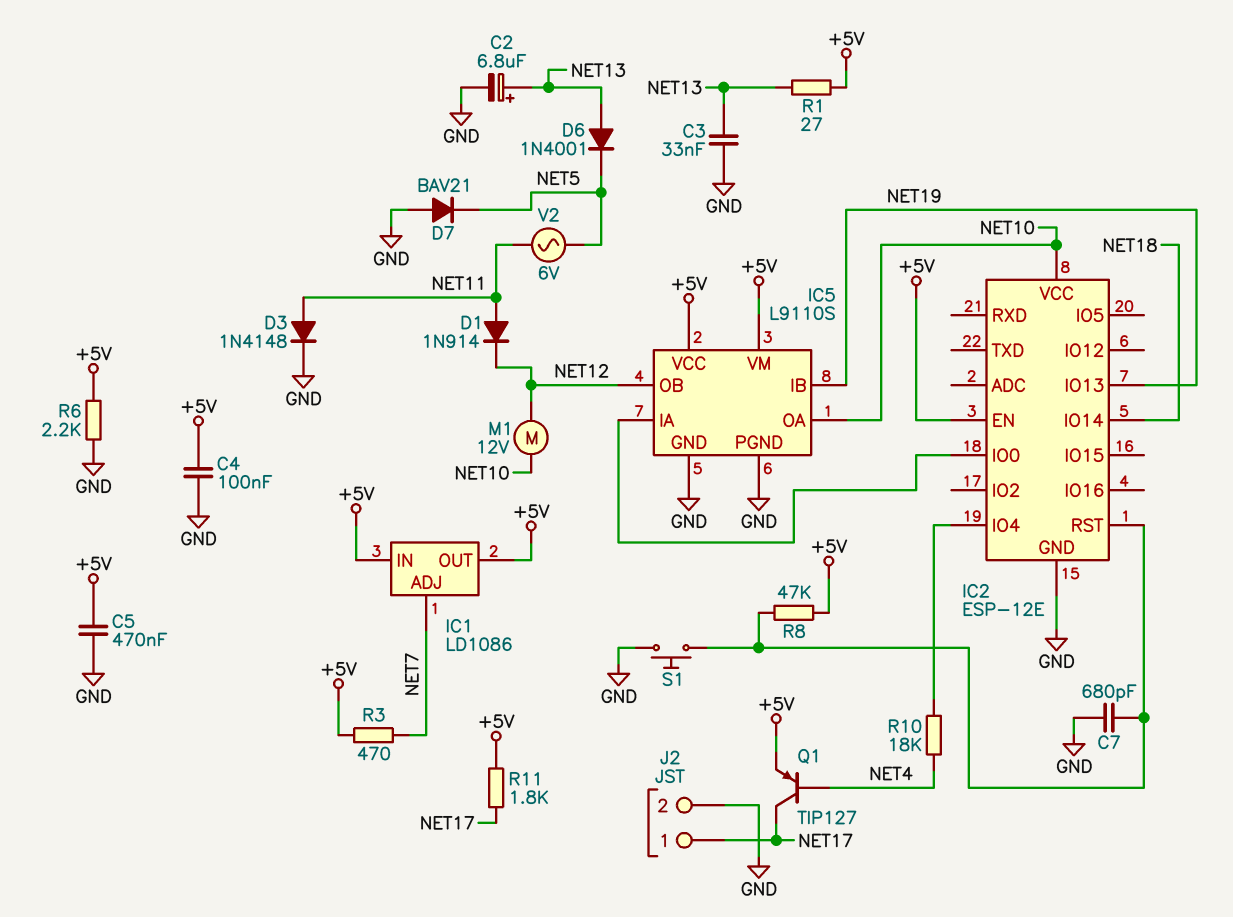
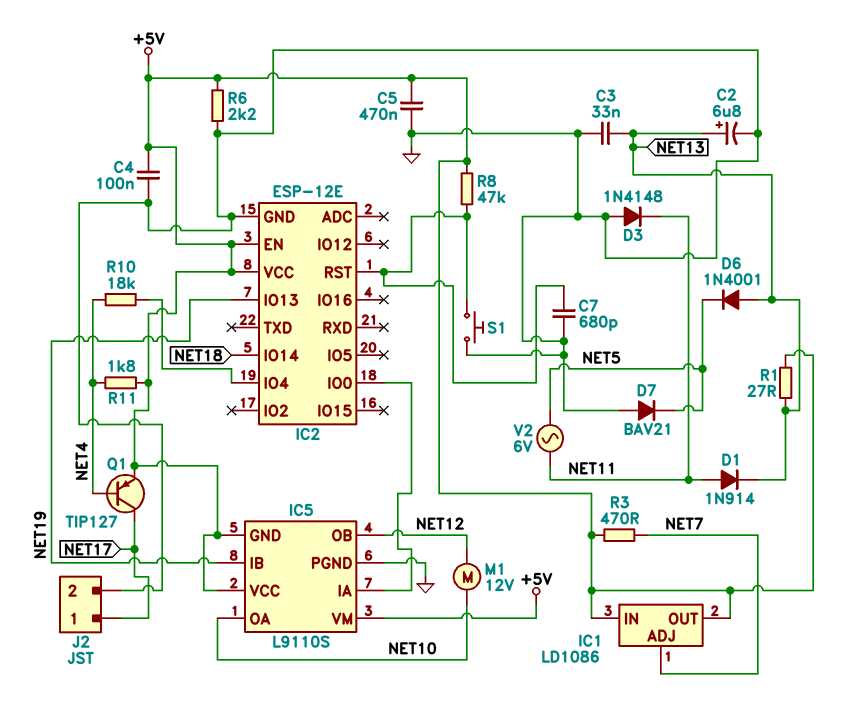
D1: diode 1N914 (A NET11, K NET12) -> diode 1N914 (A NET11, K NET13)
D3: diode 1N4148 (A NET11, K GND) -> diode 1N4148 (A GND, K NET11)
IC2 pin VCC: NET10 -> +5V
IC5 pin GND: GND -> +5V
R11: 1.8k (+5V, NET17) -> 1.8k (+5V, NET4)

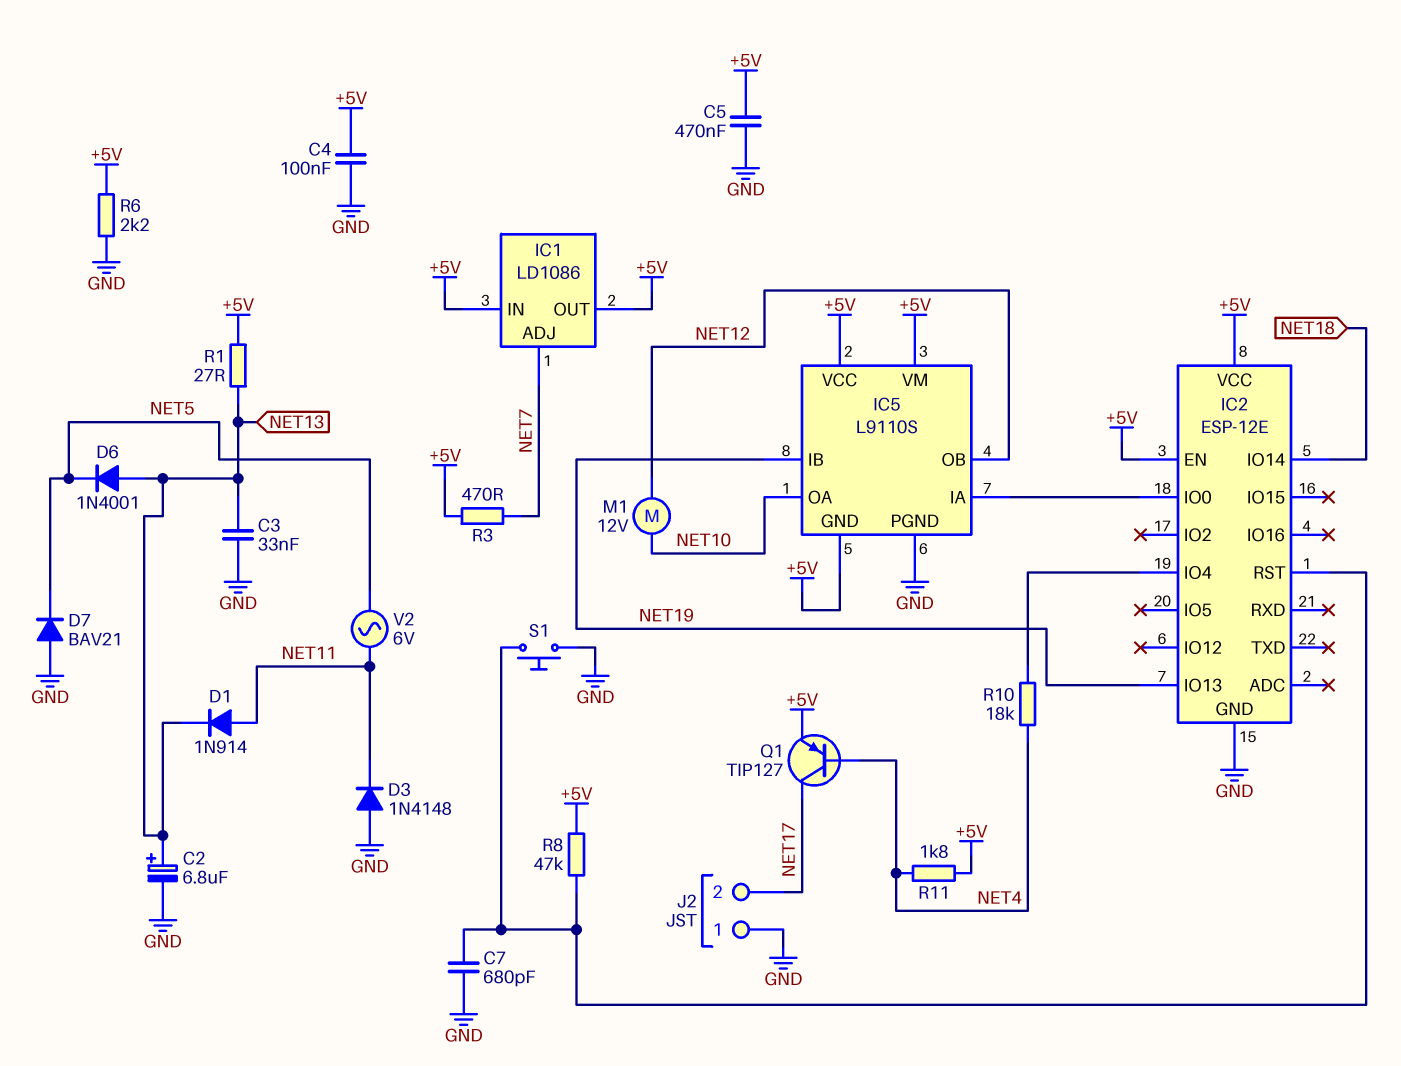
J2 pin 1: NET17 -> GND
J2 pin 2: GND -> NET17

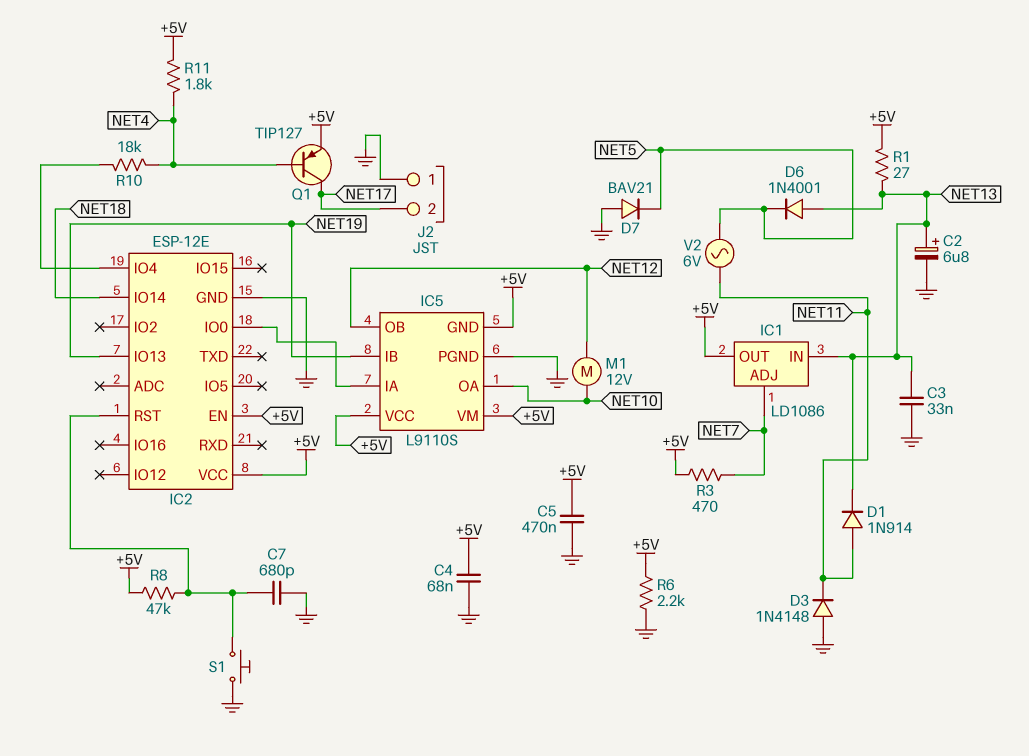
C4: 100nF (+5V, GND) -> 68nF (+5V, GND)
IC1 pin IN: +5V -> NET13

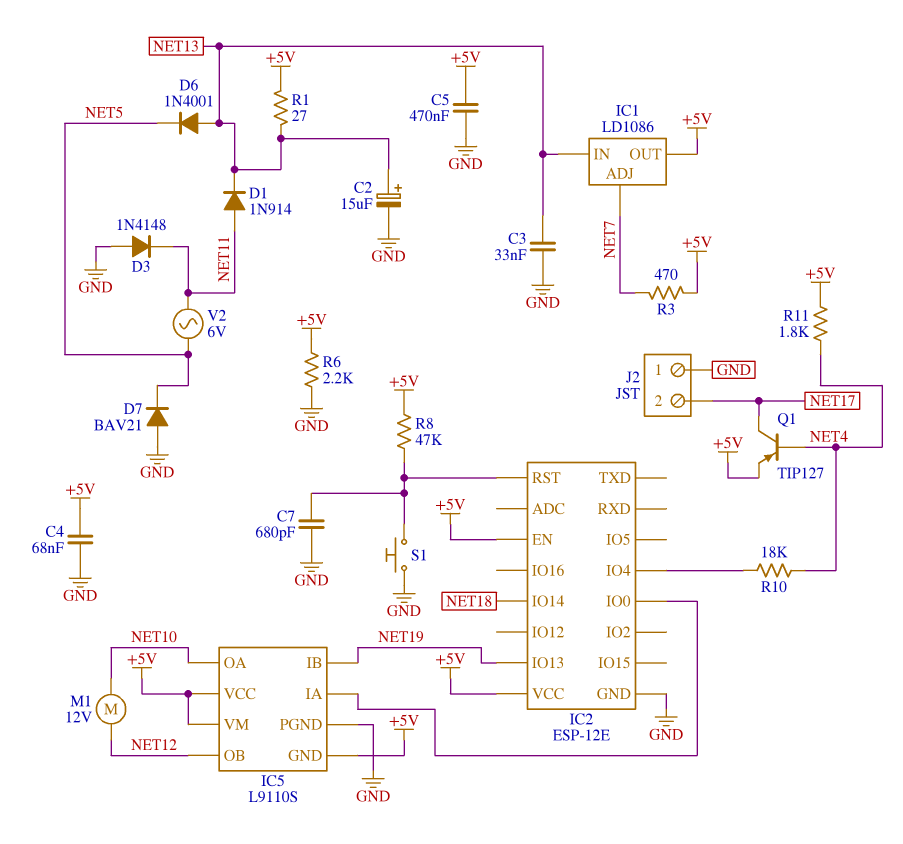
C2: 6.8uF (plus NET13, minus GND) -> 15uF (plus NET13, minus GND)

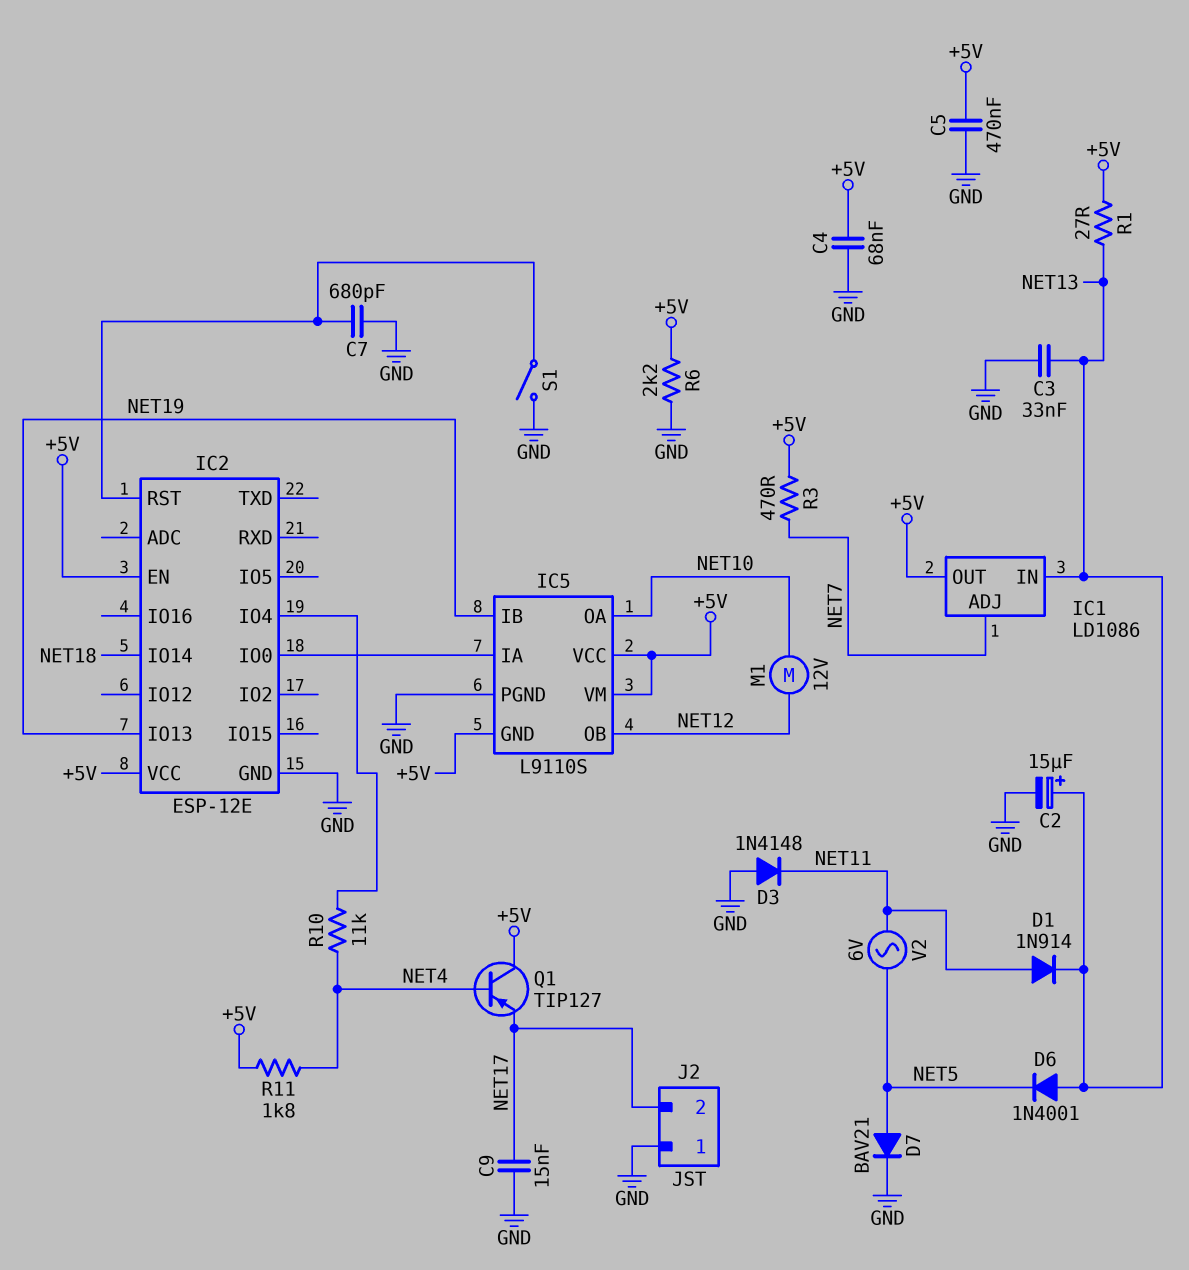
C9: none -> 15nF (GND, NET17)
D7: diode BAV21 (A GND, K NET5) -> diode BAV21 (A NET5, K GND)
Q1: PNP TIP127 (B NET4, C NET17, E +5V) -> PNP TIP127 (B NET4, C +5V, E NET17)
R8: 47k (+5V, IC2/RST) -> none
R10: 18k (IC2/IO4, NET4) -> 11k (IC2/IO4, NET4)
S1: button (GND, IC2/RST) -> switch (GND, IC2/RST)

